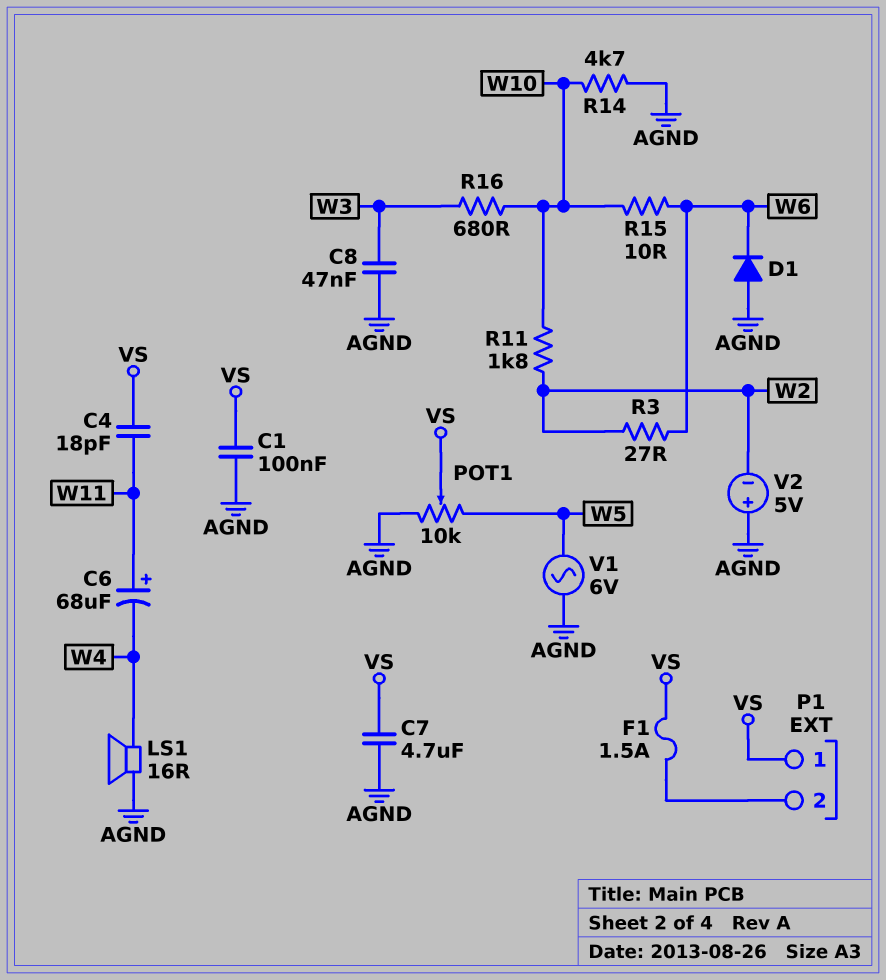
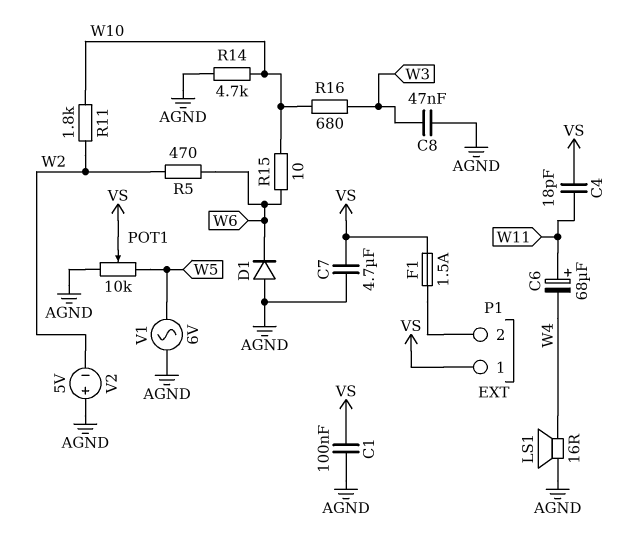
R3: 27 (W2, W6) -> none
R5: none -> 470 (W2, W6)

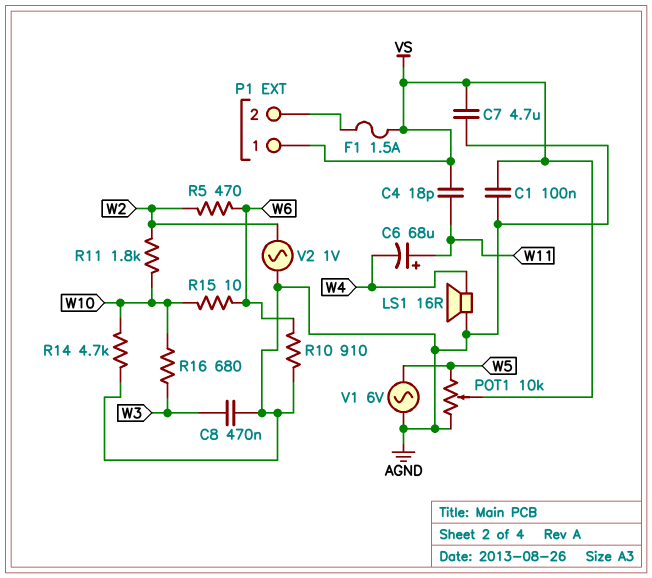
C8: 47nF (AGND, W3) -> 470nF (AGND, W3)
D1: diode (A AGND, K W6) -> none
R10: none -> 910 (AGND, W6)
V2: 5V (plus AGND, minus W2) -> AC 1V (AGND, W2)

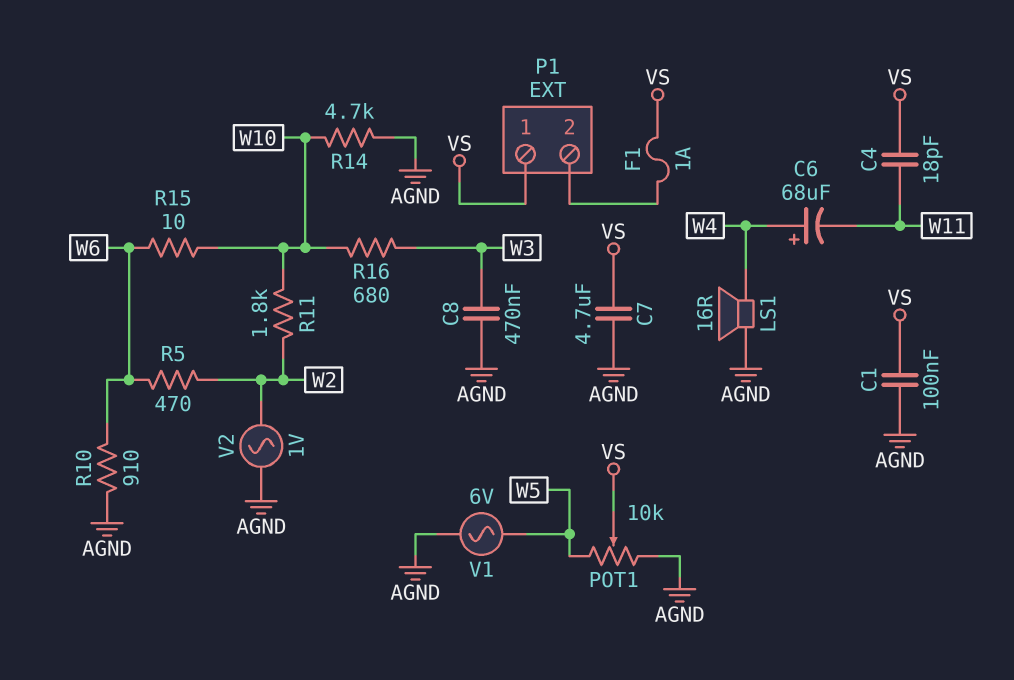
C6: 68uF (plus W11, minus W4) -> 68uF (plus W4, minus W11)
F1: 1.5A (P1/2, VS) -> 1A (P1/2, VS)

